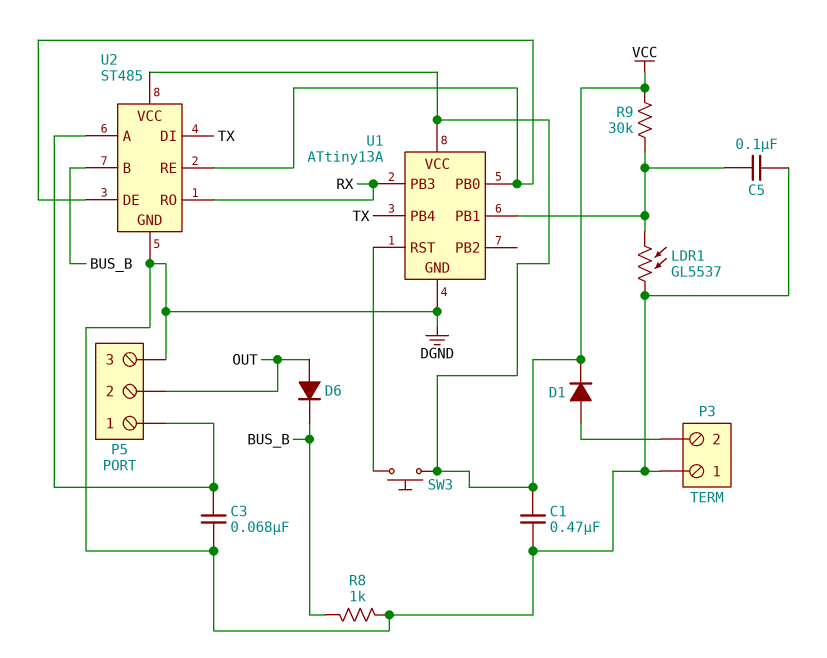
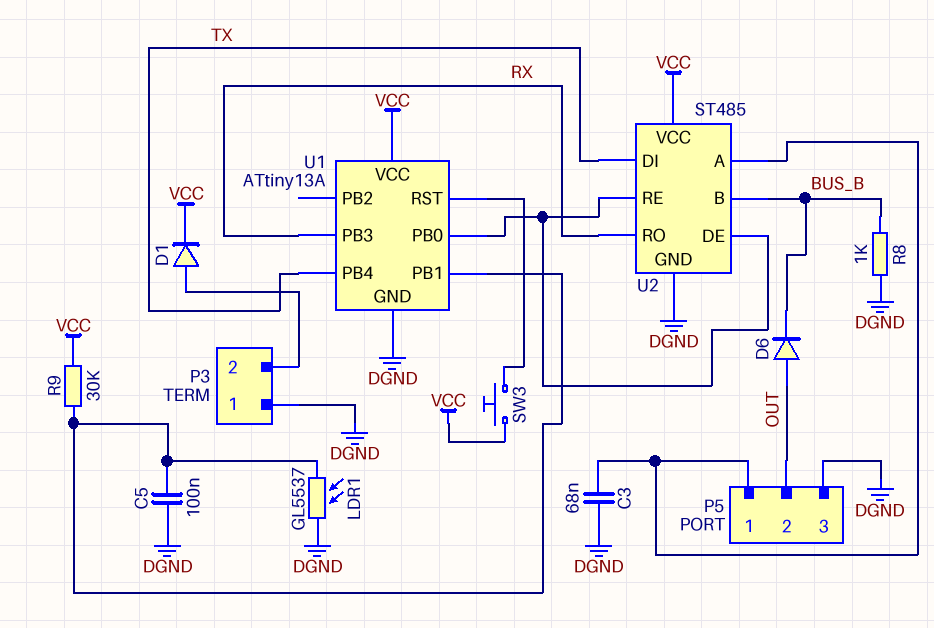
C1: 470nF (DGND, VCC) -> none

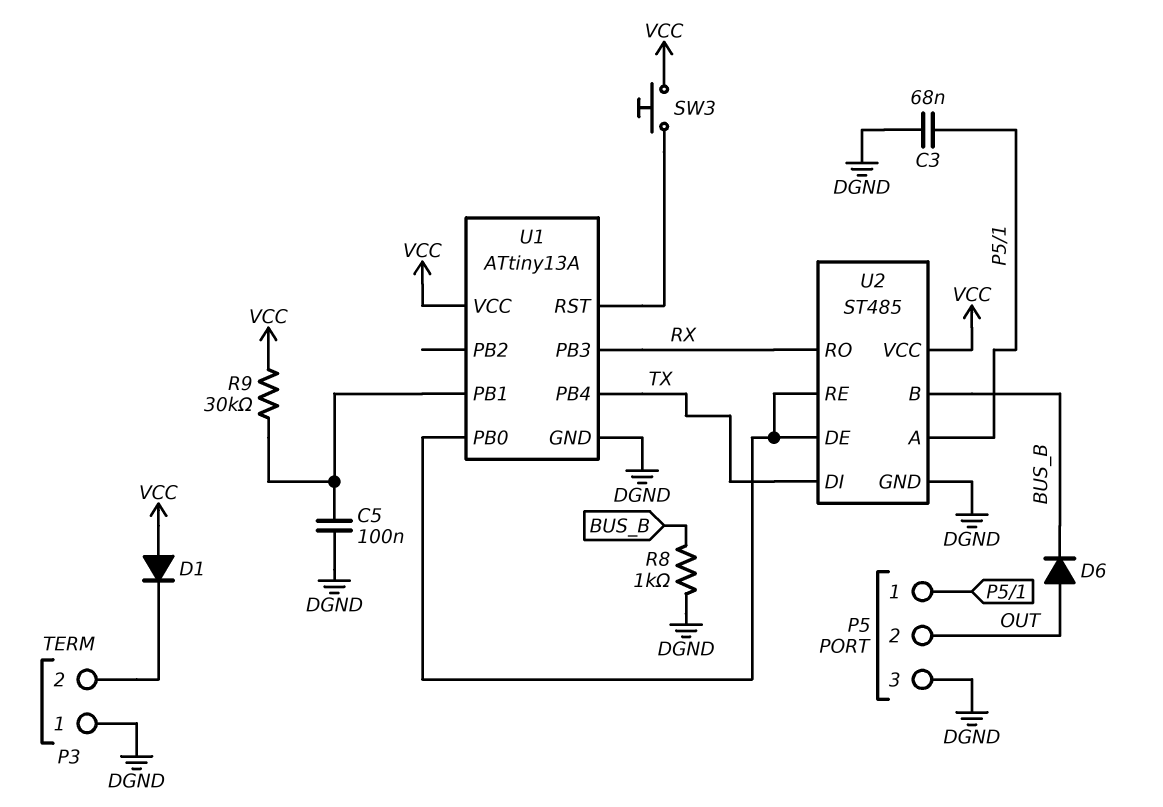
D1: diode (A P3/2, K VCC) -> diode (A VCC, K P3/2)
LDR1: GL5537 (DGND, U1/PB1) -> none

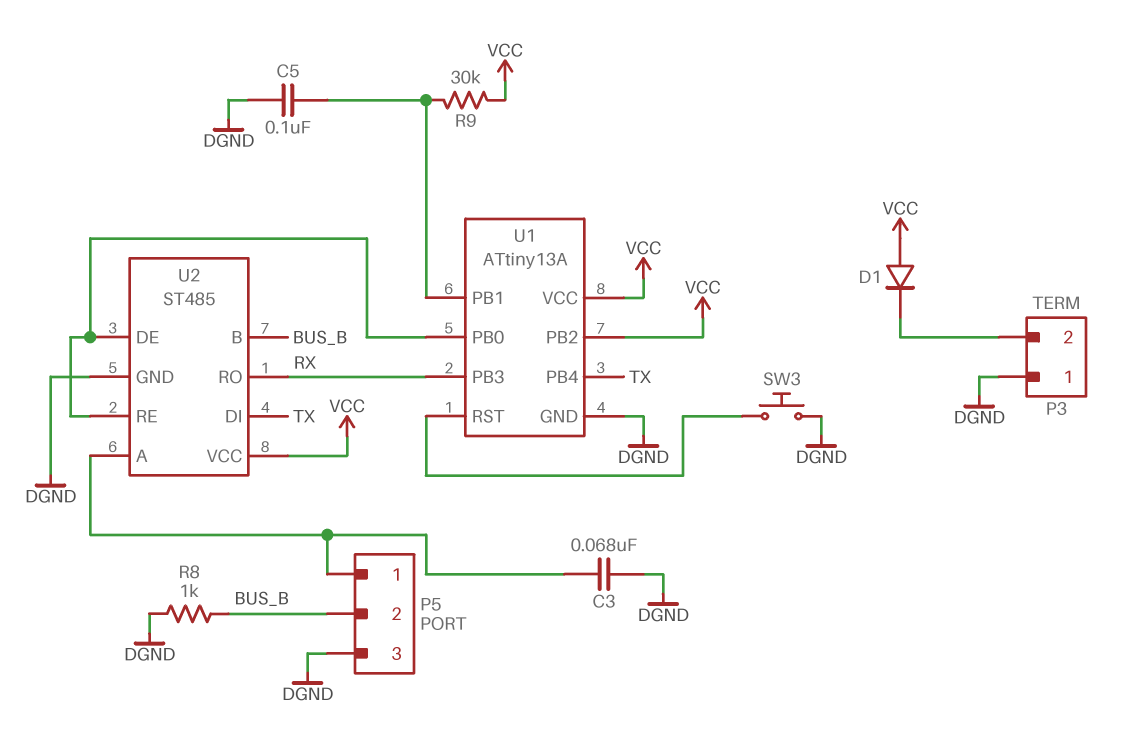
D6: diode (A OUT, K BUS_B) -> none
P5 pin 2: OUT -> BUS_B
SW3: button (U1/RST, VCC) -> button (DGND, U1/RST)
U1 pin PB2: none -> VCC

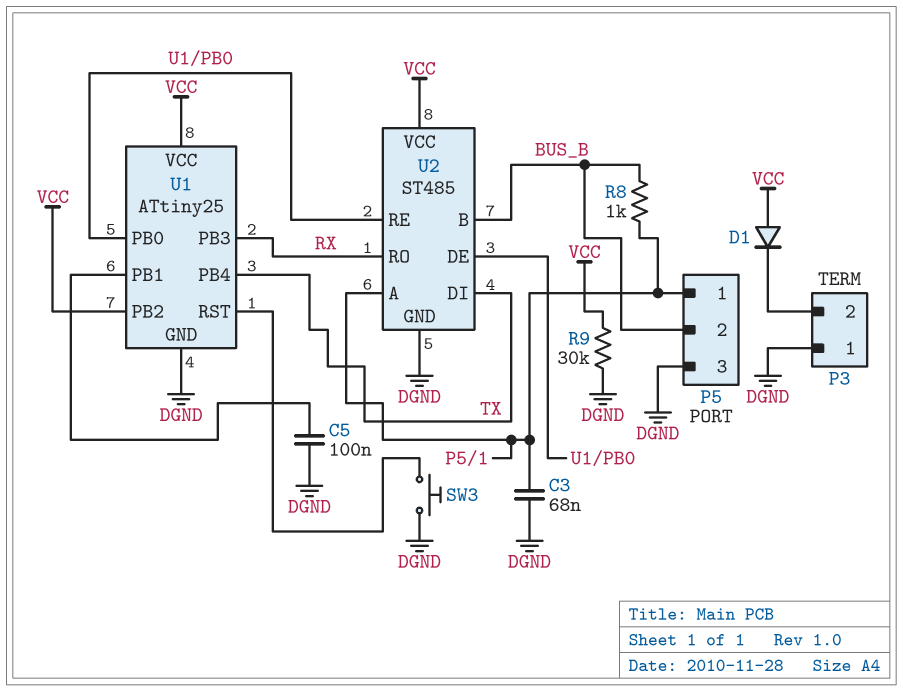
R8: 1k (BUS_B, DGND) -> 1k (BUS_B, P5/1)
R9: 30k (U1/PB1, VCC) -> 30k (DGND, VCC)
U1: ATtiny13A -> ATtiny25

